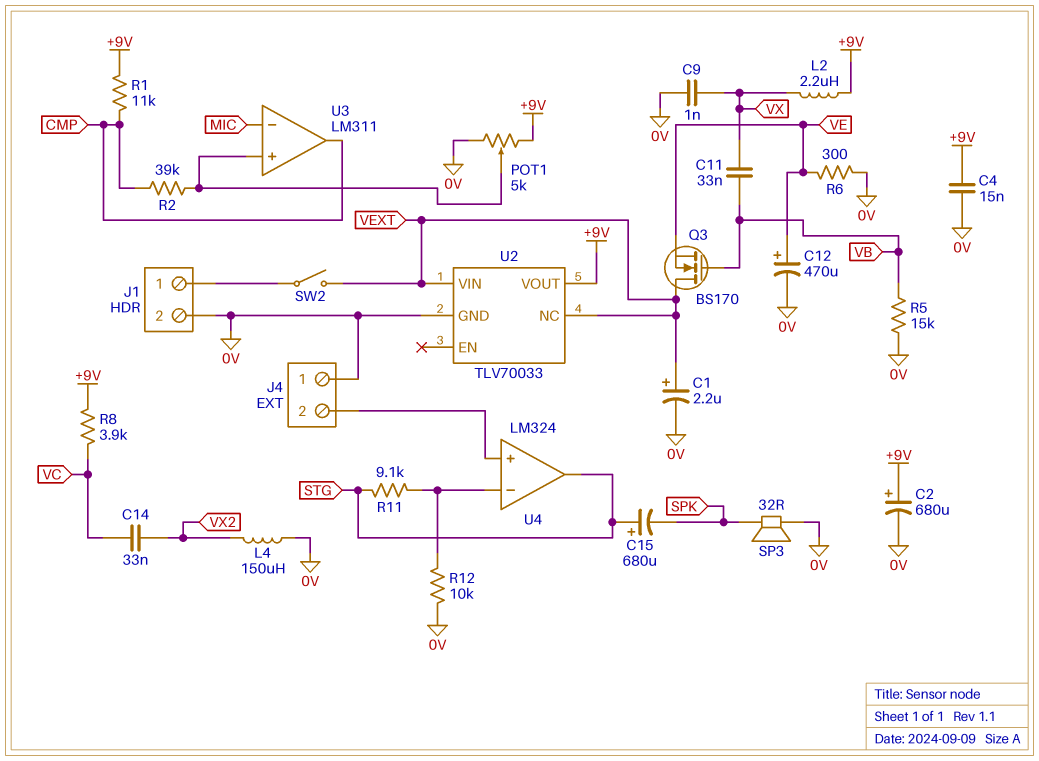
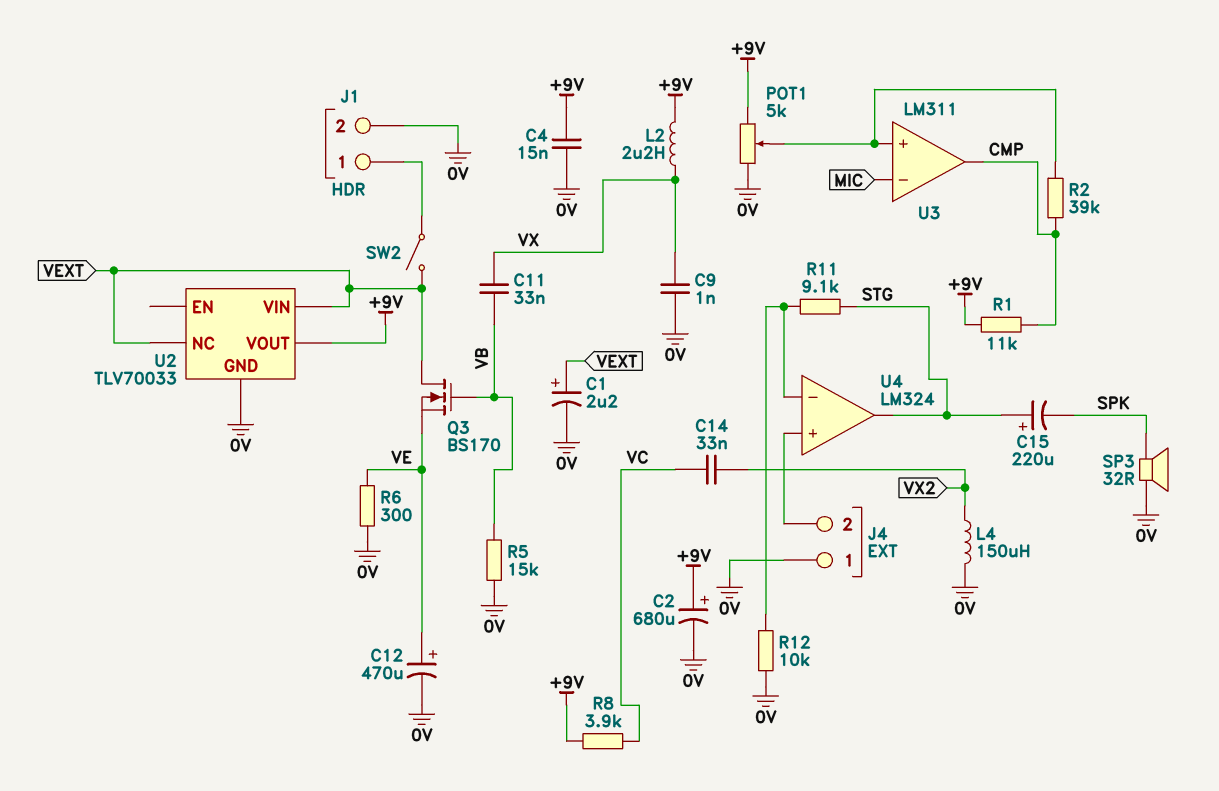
C15: 680uF (plus STG, minus SPK) -> 220uF (plus STG, minus SPK)

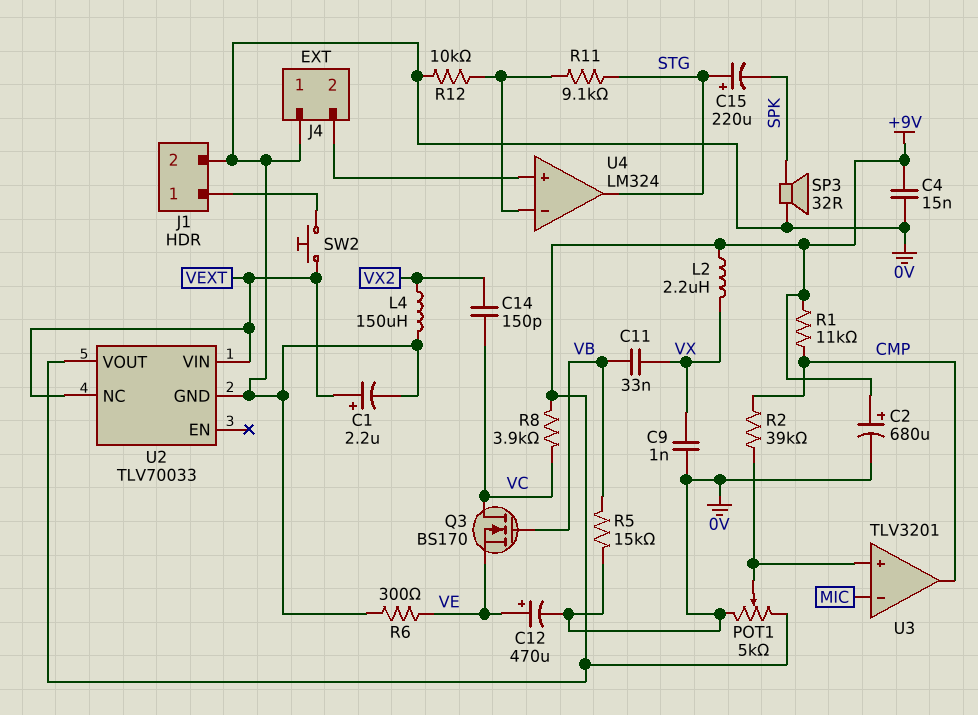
C14: 33nF (VC, VX2) -> 150pF (VC, VX2)
Q3: NMOS BS170 (G VB, D VEXT, S VE) -> NMOS BS170 (G VB, D VC, S VE)
SW2: switch (J1/1, VEXT) -> button (J1/1, VEXT)
U3: LM311 -> TLV3201

